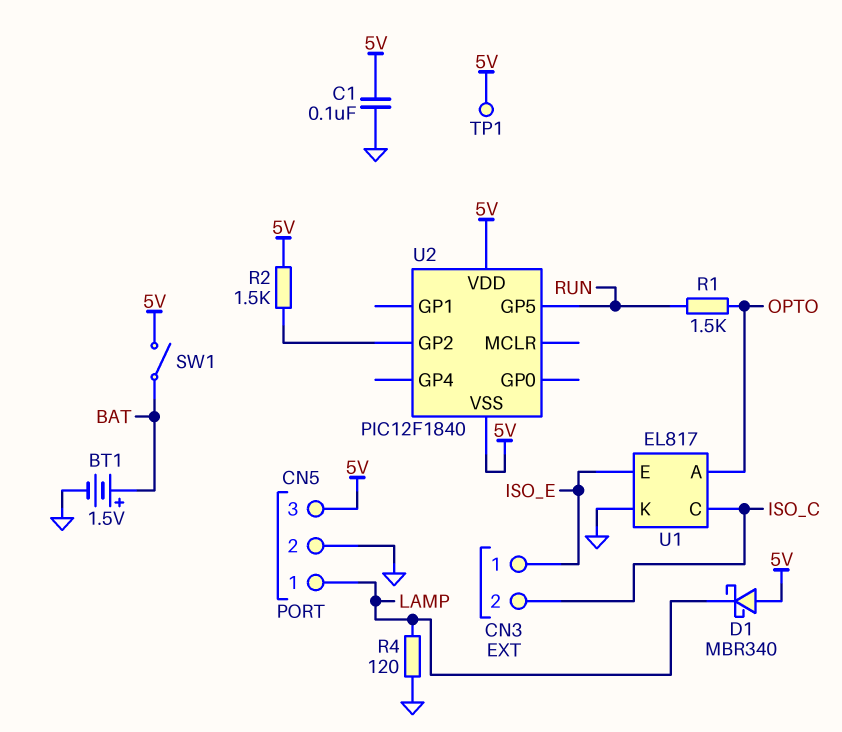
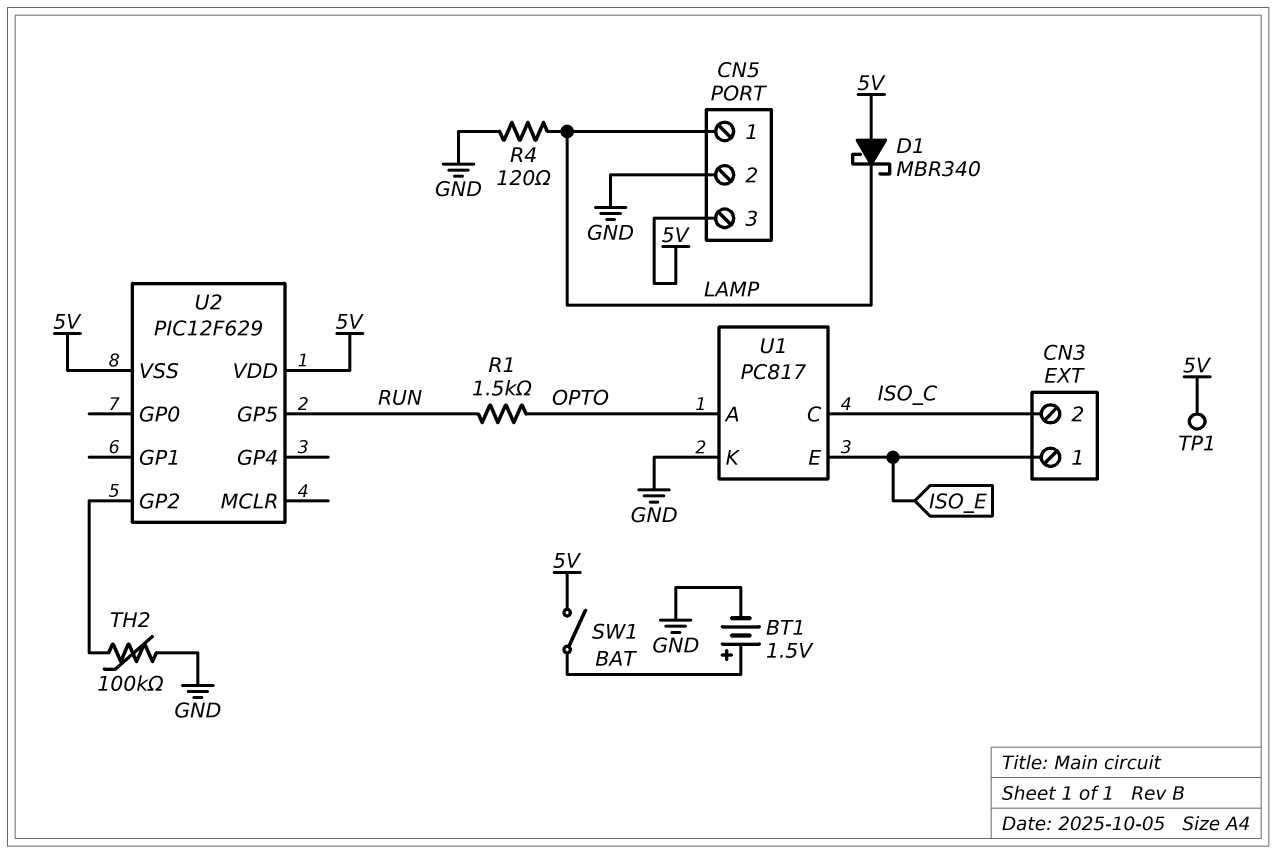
C1: 100nF (5V, GND) -> none
R2: 1.5k (5V, U2/GP2) -> none
TH2: none -> 100k (GND, U2/GP2)
U1: EL817 -> PC817
U2: PIC12F1840 -> PIC12F629

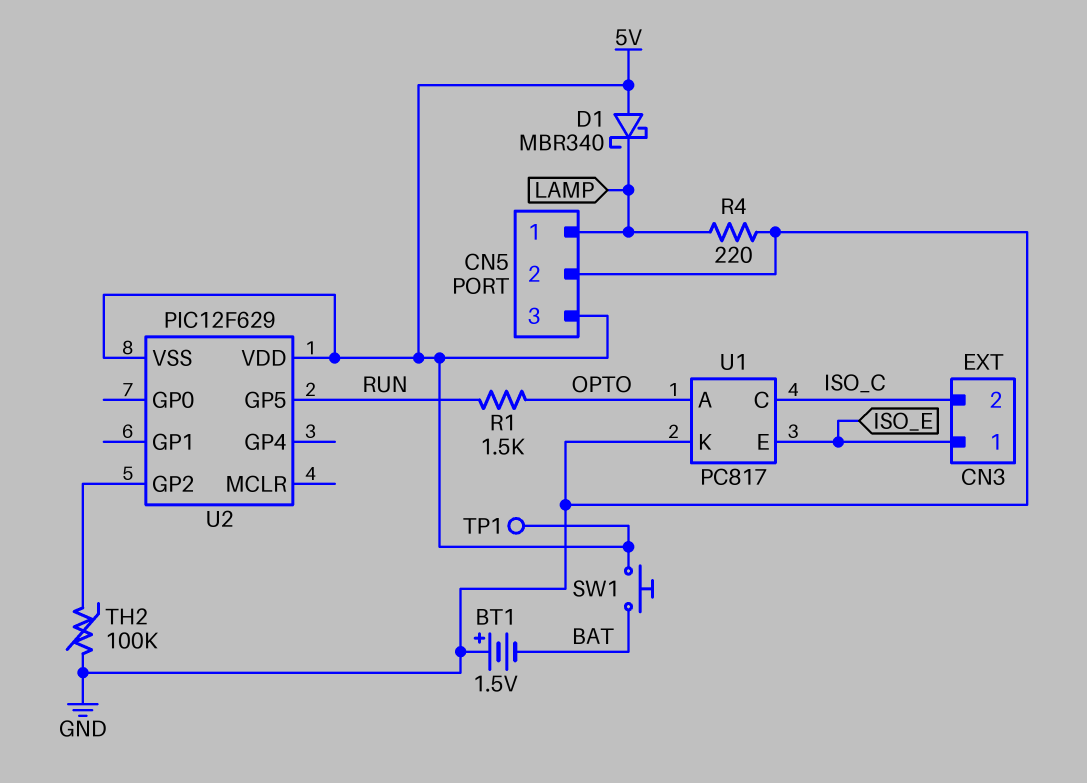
BT1: 1.5V (plus BAT, minus GND) -> 1.5V (plus GND, minus BAT)
R4: 120 (GND, LAMP) -> 220 (GND, LAMP)
SW1: switch (5V, BAT) -> button (5V, BAT)

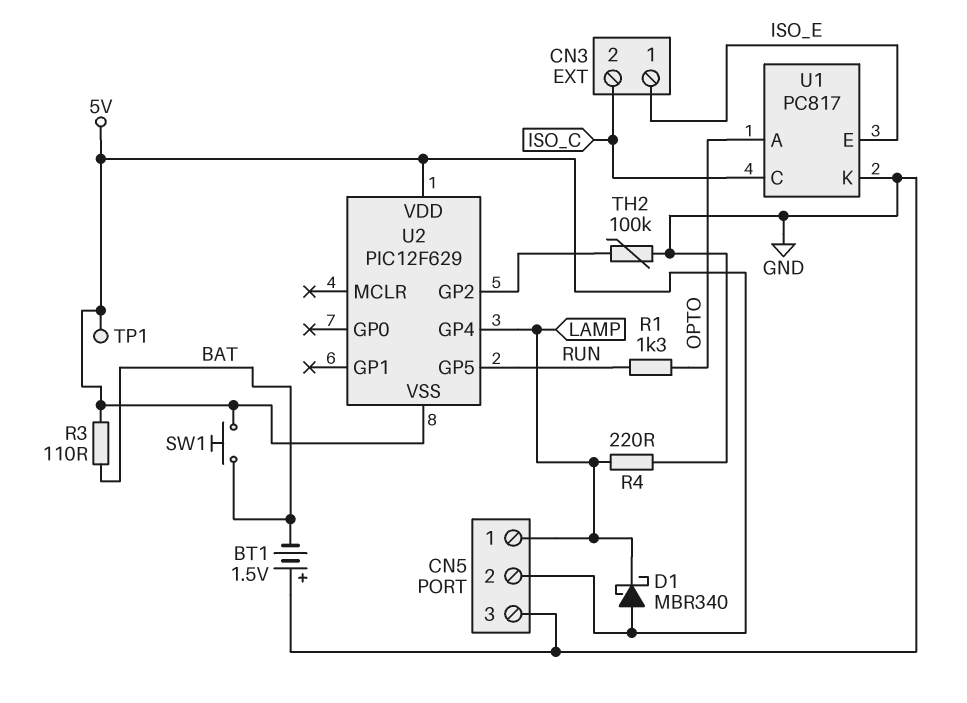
CN5 pin 2: GND -> 5V
CN5 pin 3: 5V -> GND
R1: 1.5k (OPTO, RUN) -> 1.3k (OPTO, RUN)
R3: none -> 110 (5V, BAT)
U2 pin GP4: none -> LAMP

